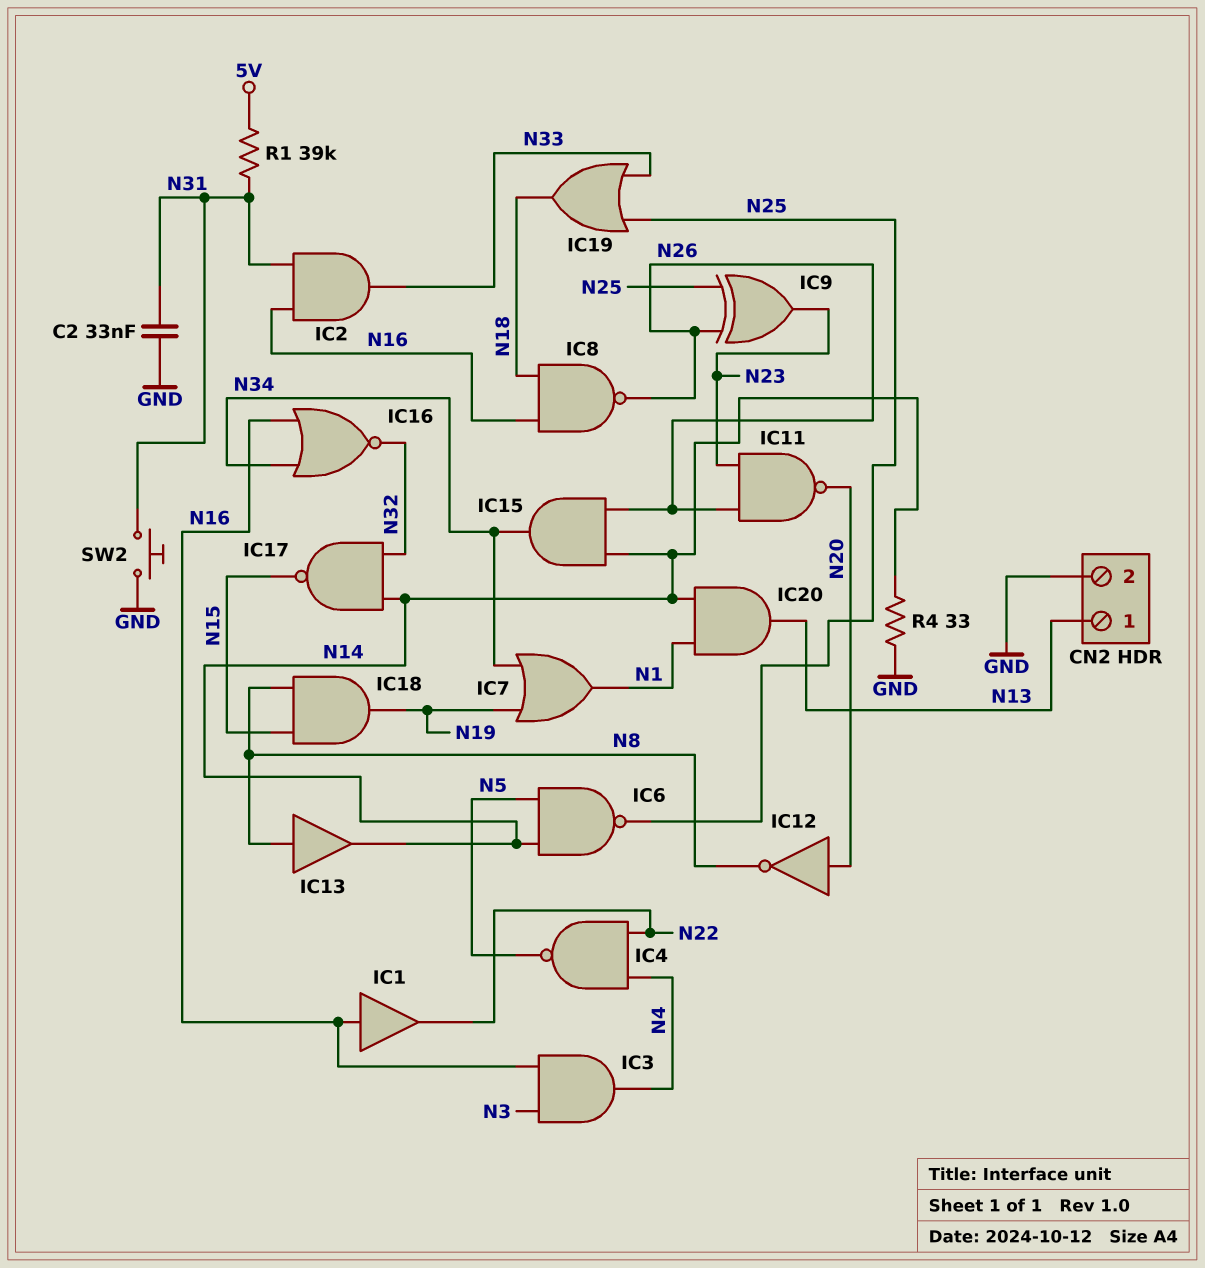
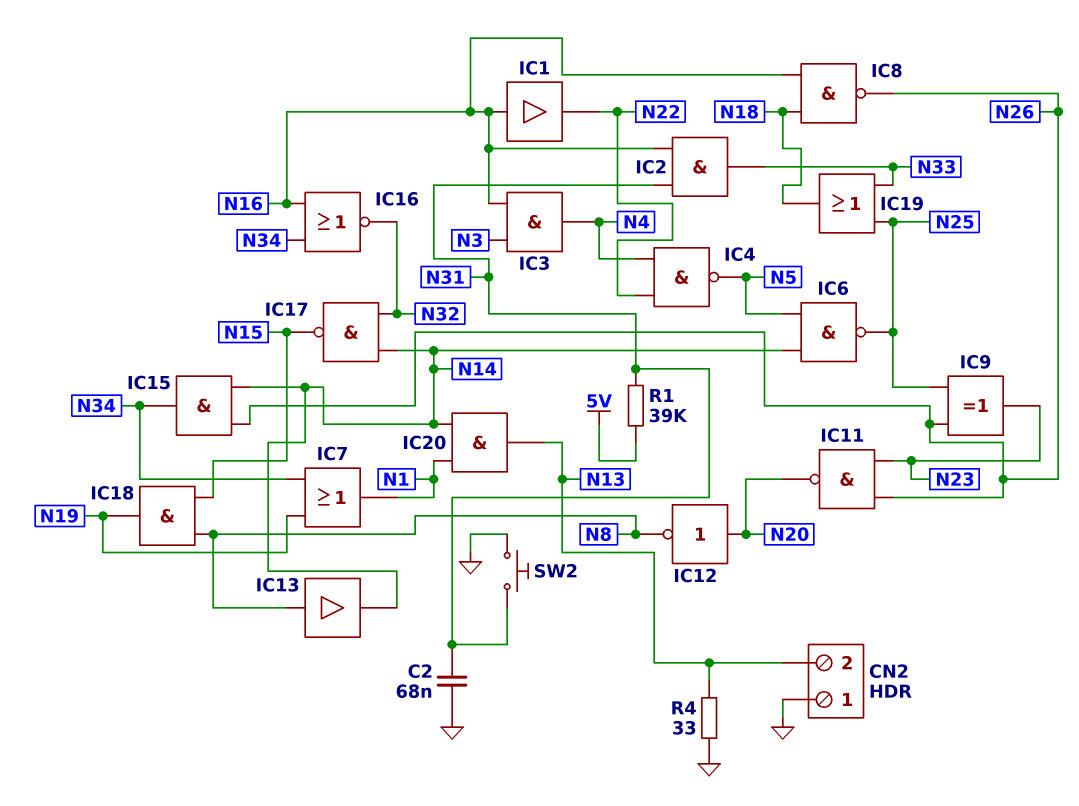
C2: 33nF (GND, N31) -> 68nF (GND, N31)
CN2 pin 1: N13 -> GND
CN2 pin 2: GND -> N13
R4: 33 (GND, N14) -> 33 (GND, N13)

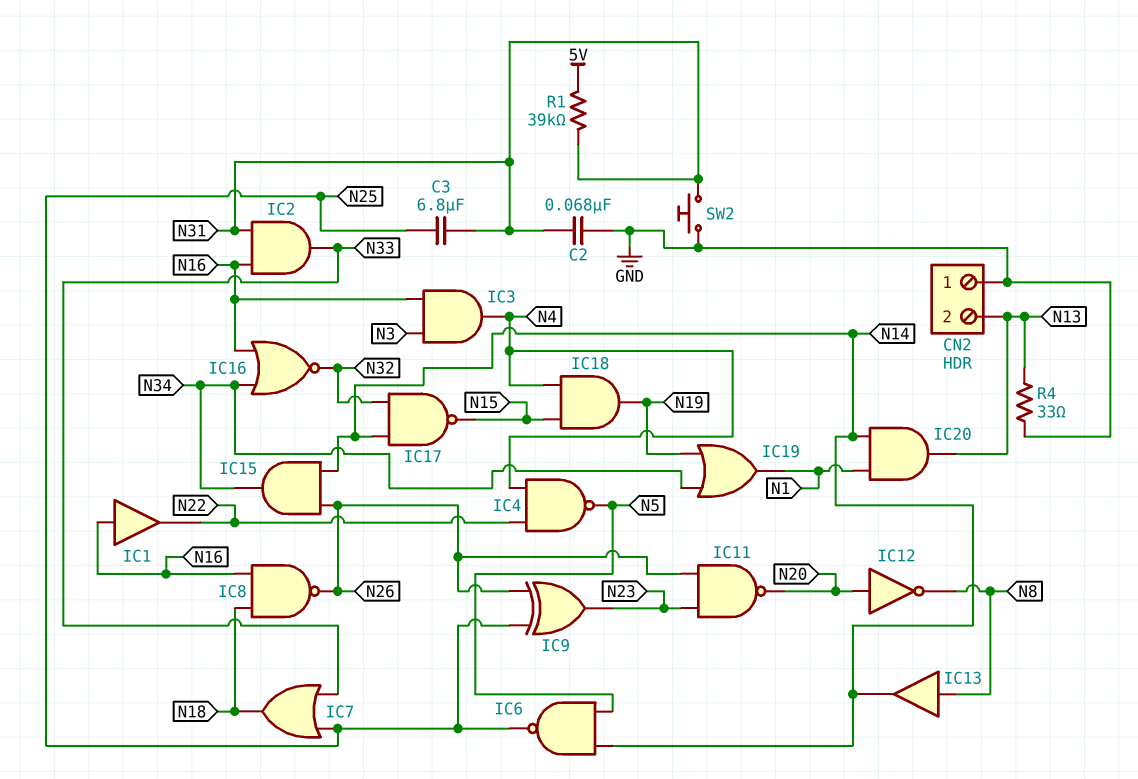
C3: none -> 6.8uF (N25, N31)
IC7: OR (in N19, in N34, out N1) -> OR (in N25, in N33, out N18)
IC18: AND (in N8, in N15, out N19) -> AND (in N4, in N15, out N19)
IC19: OR (in N25, in N33, out N18) -> OR (in N19, in N34, out N1)

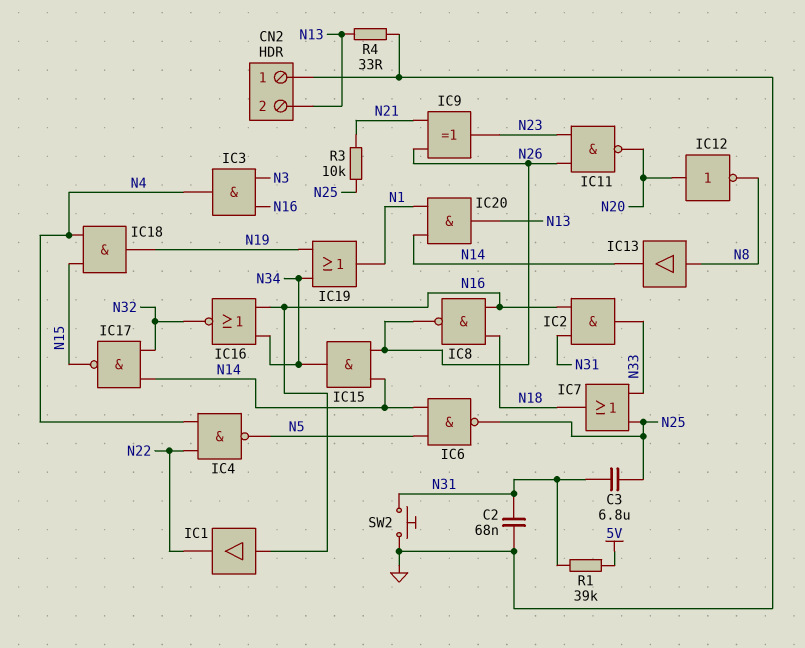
IC9: XOR (in N25, in N26, out N23) -> XOR (in N21, in N26, out N23)
R3: none -> 10k (N21, N25)

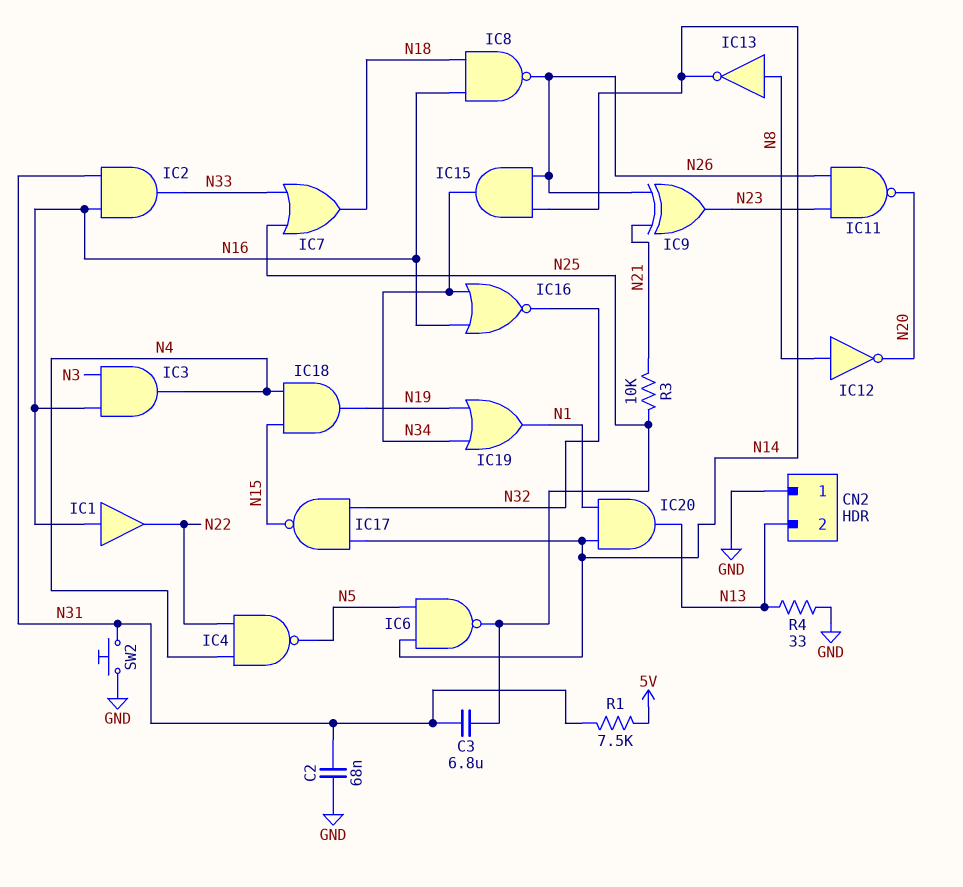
IC12: NOT (in N20, out N8) -> NOT (in N8, out N20)
IC13: buffer (in N8, out N14) -> NOT (in N8, out N14)
R1: 39k (5V, N31) -> 7.5k (5V, N31)

